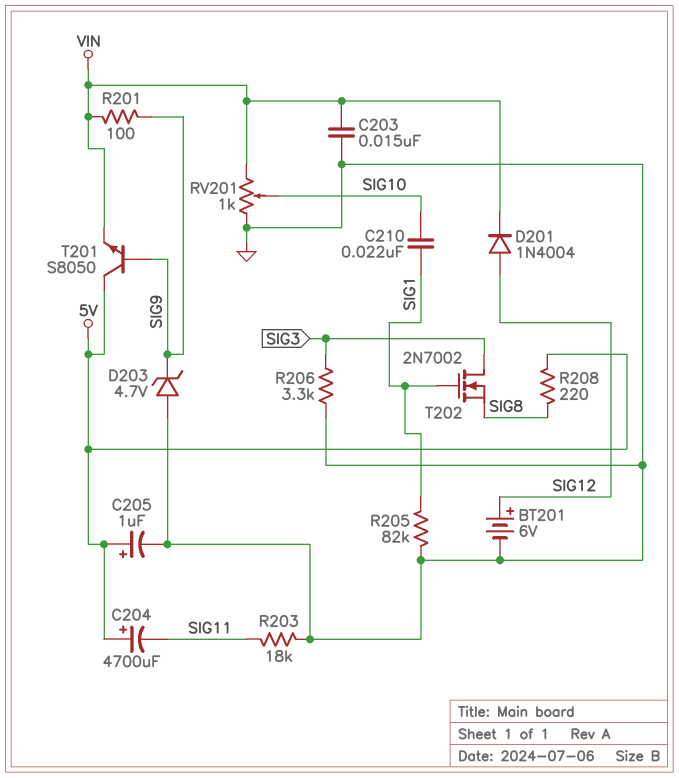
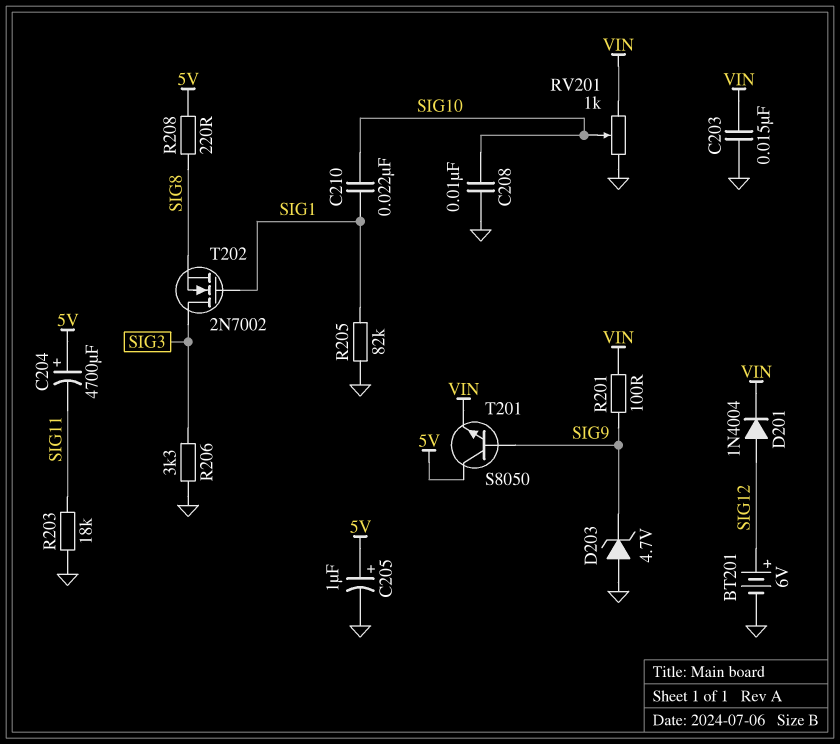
C208: none -> 10nF (GND, SIG10)

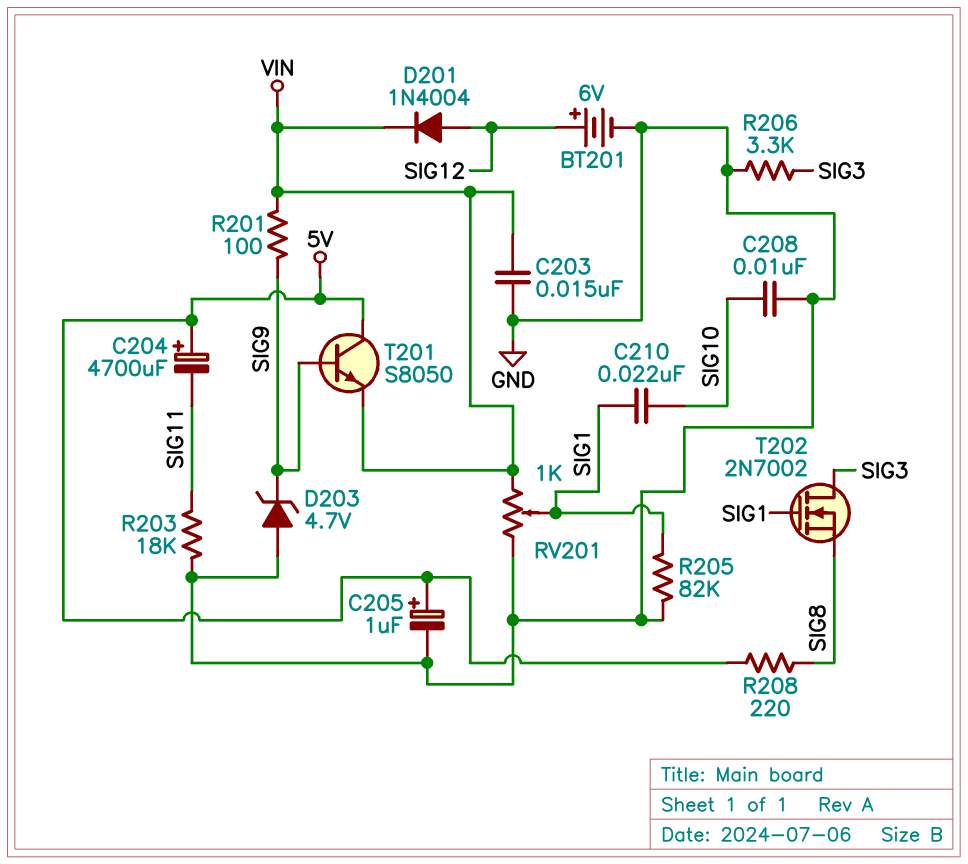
RV201: 1k (GND, VIN, wiper SIG10) -> 1k (GND, VIN, wiper SIG1)

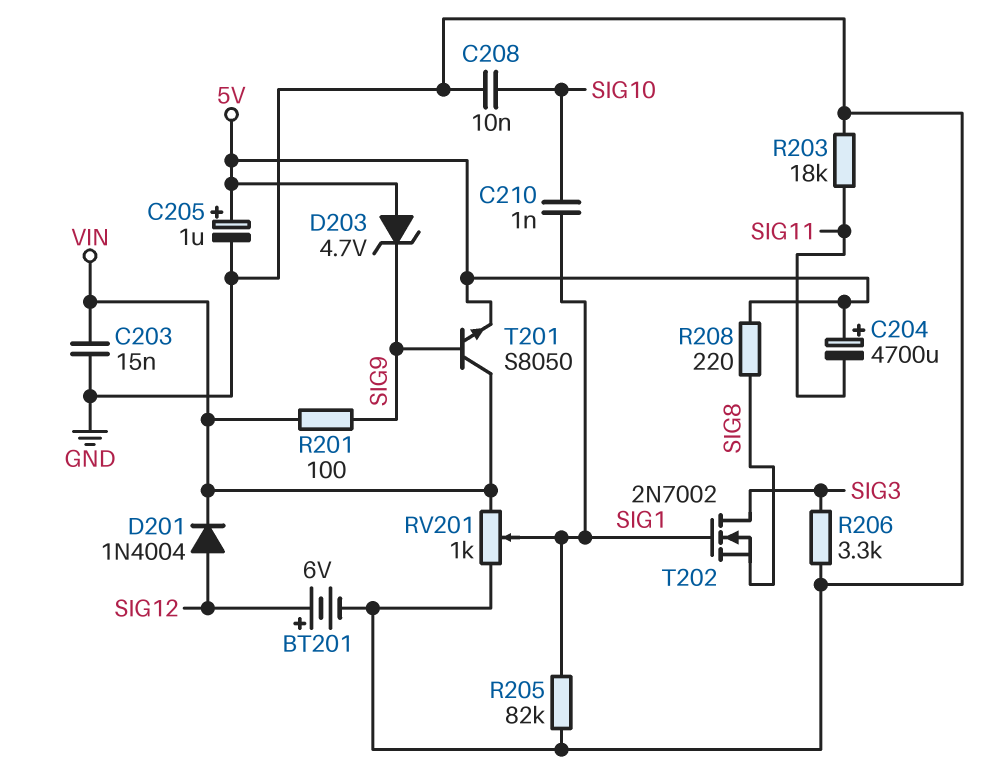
C210: 22nF (SIG1, SIG10) -> 1nF (SIG1, SIG10)
D203: zener 4.7V (A GND, K SIG9) -> zener 4.7V (A 5V, K SIG9)
T201: NPN S8050 (B SIG9, C 5V, E VIN) -> NPN S8050 (B SIG9, C VIN, E 5V)

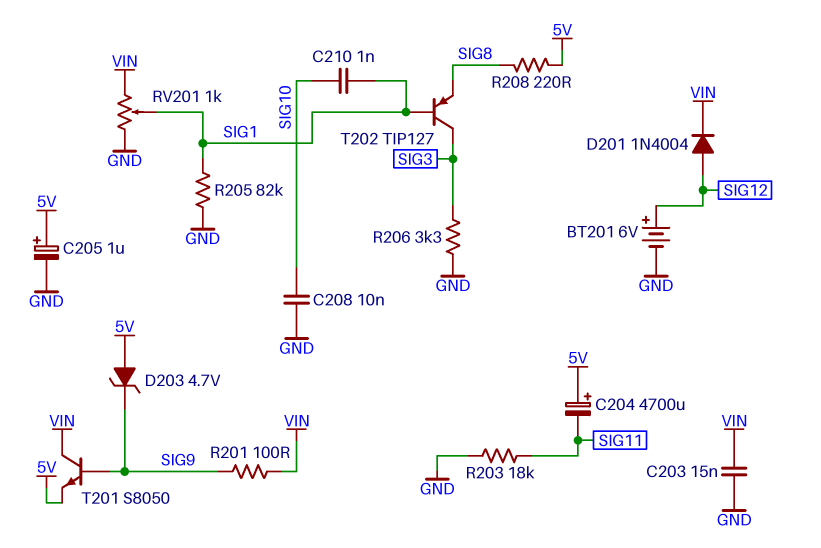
T202: NMOS 2N7002 (G SIG1, D SIG3, S SIG8) -> PNP TIP127 (B SIG1, C SIG3, E SIG8)

